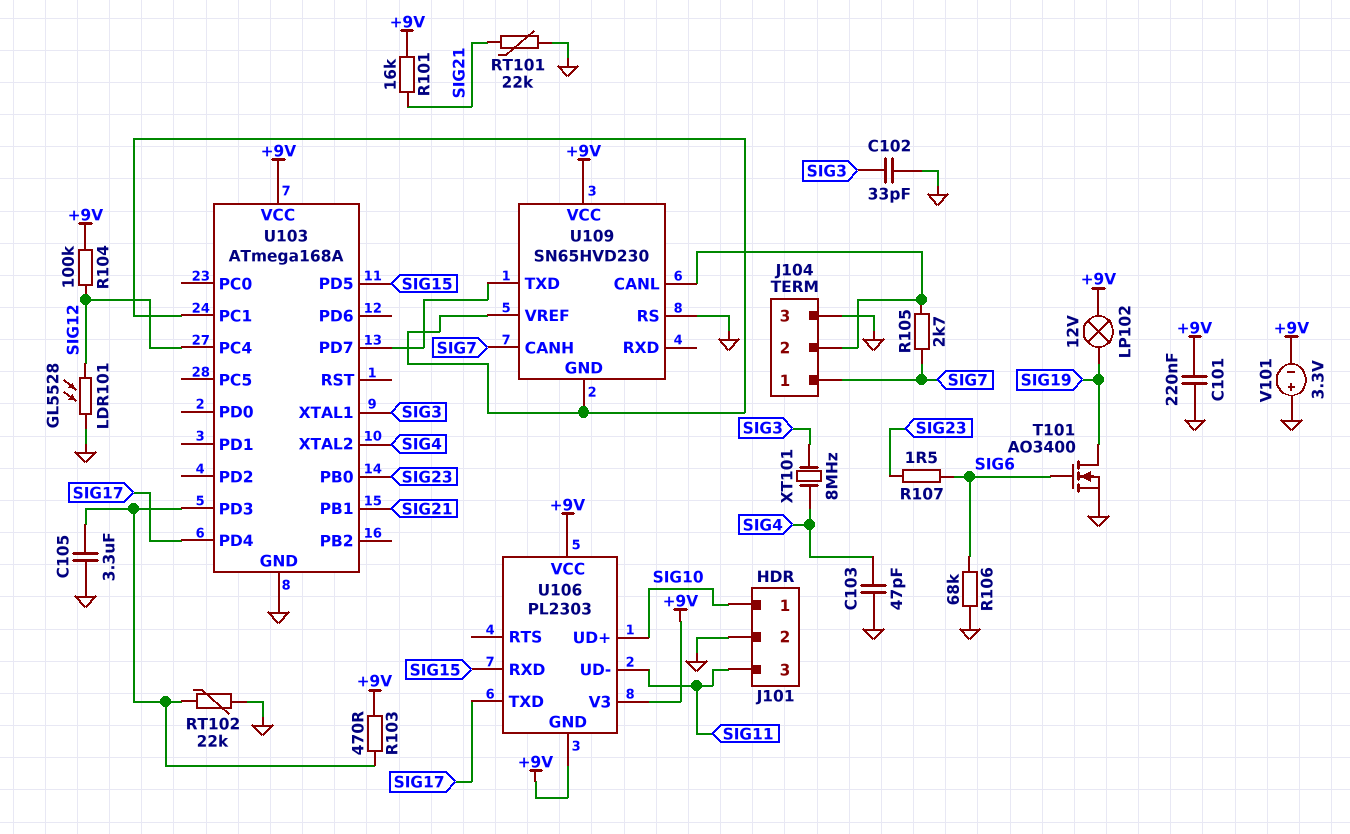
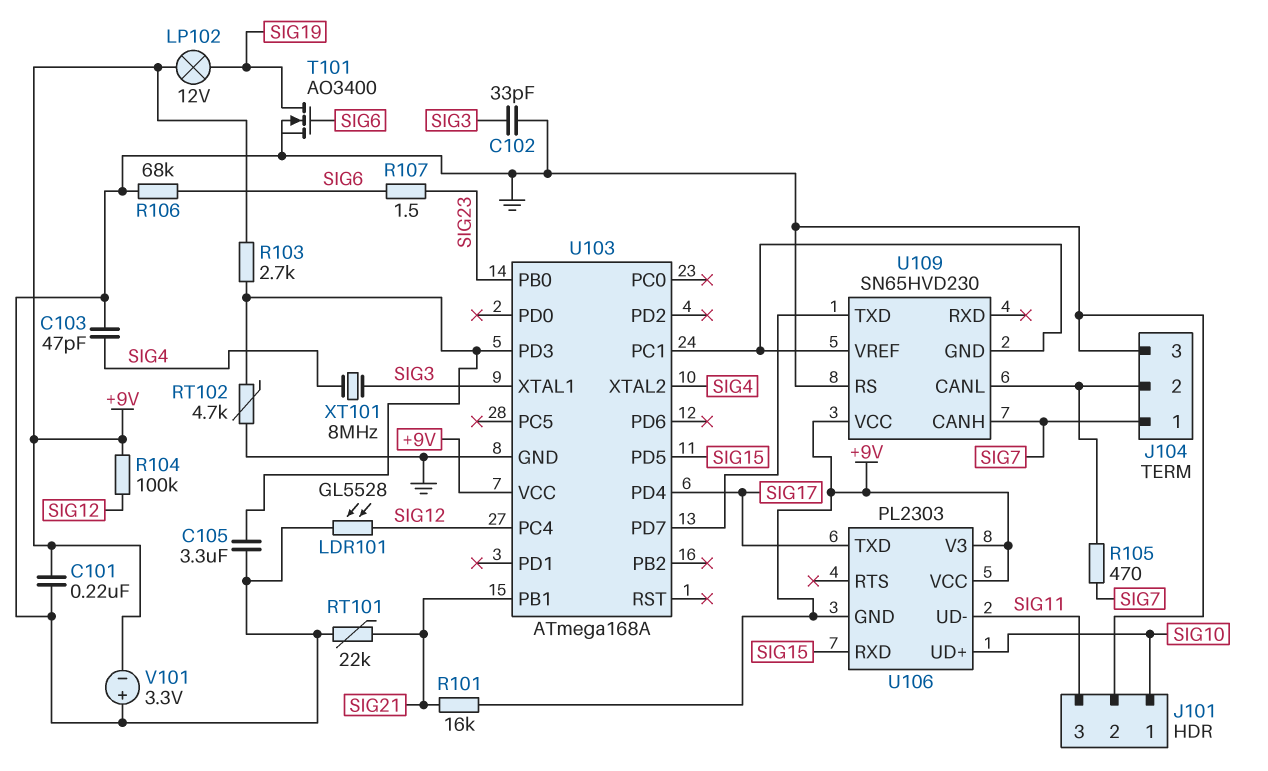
R103: 470 (+9V, U103/PD3) -> 2.7k (+9V, U103/PD3)
R105: 2.7k (J104/2, SIG7) -> 470 (J104/2, SIG7)
RT102: 22k (GND, U103/PD3) -> 4.7k (GND, U103/PD3)

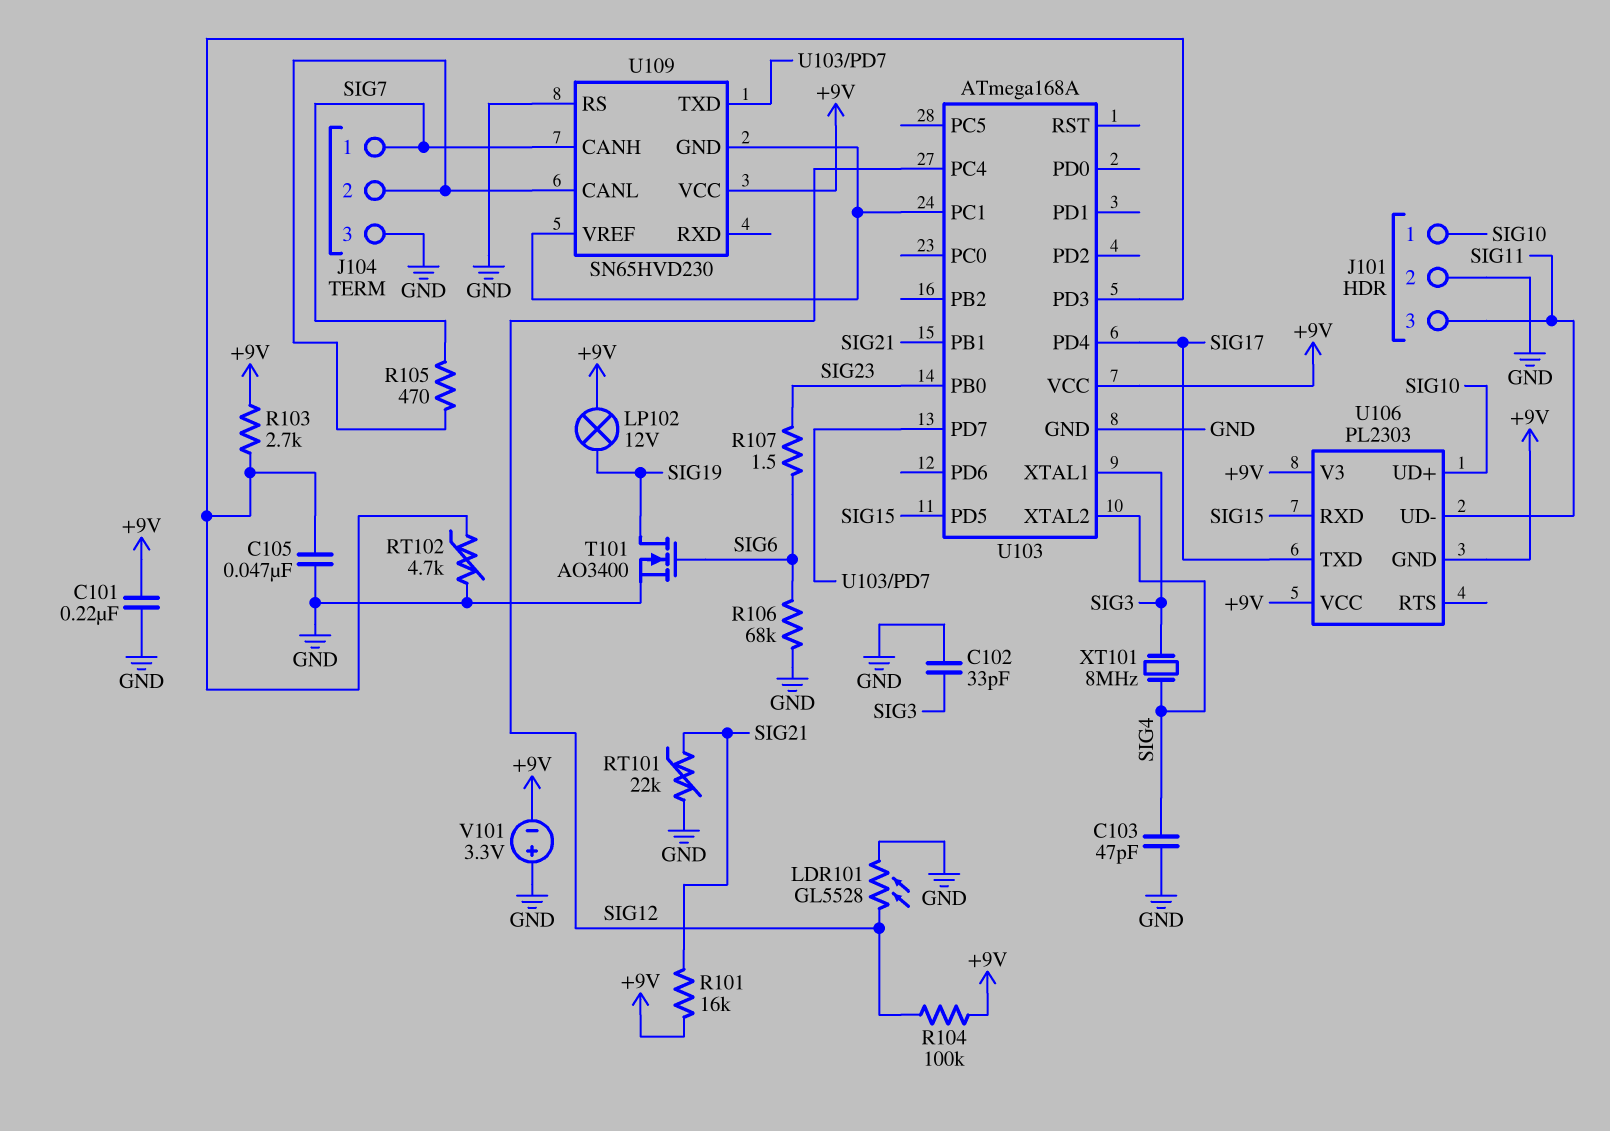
C105: 3.3uF (GND, U103/PD3) -> 47nF (GND, U103/PD3)

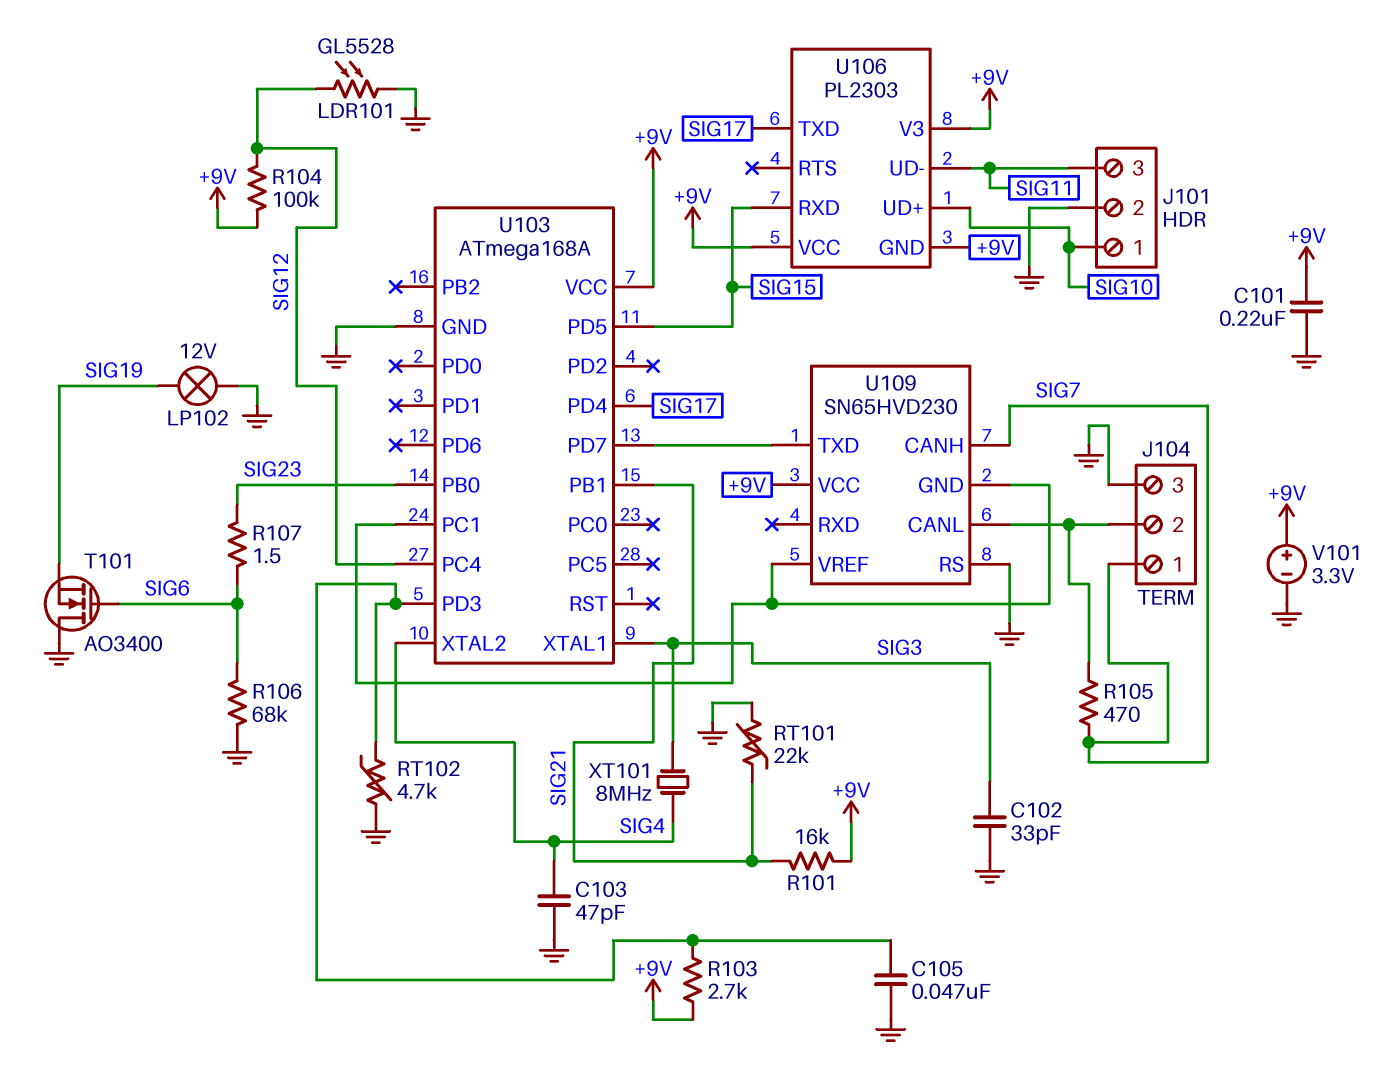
LP102: lamp 12V (+9V, SIG19) -> lamp 12V (GND, SIG19)
T101: NMOS AO3400 (G SIG6, D SIG19, S GND) -> NMOS AO3400 (G SIG6, D GND, S SIG19)
V101: 3.3V (plus GND, minus +9V) -> 3.3V (plus +9V, minus GND)

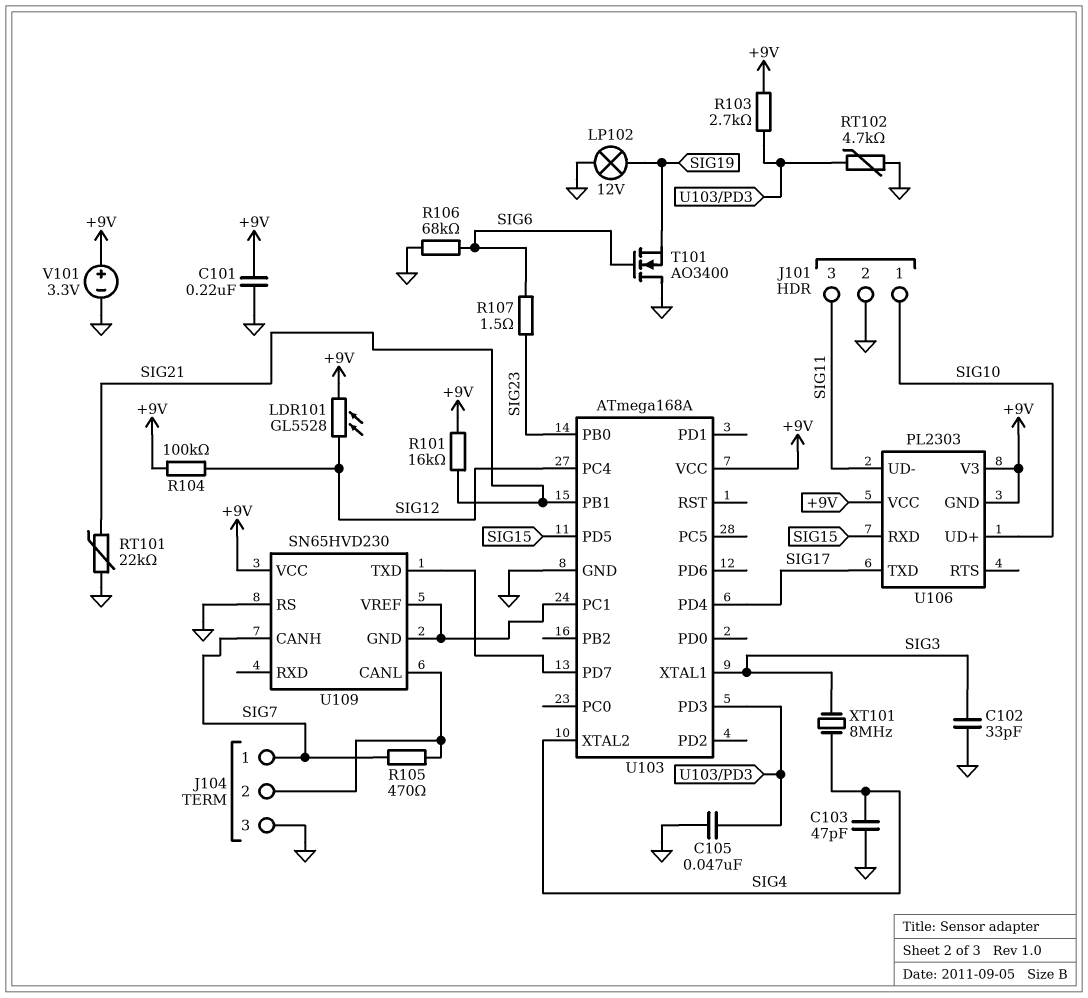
LDR101: GL5528 (GND, SIG12) -> GL5528 (+9V, SIG12)

